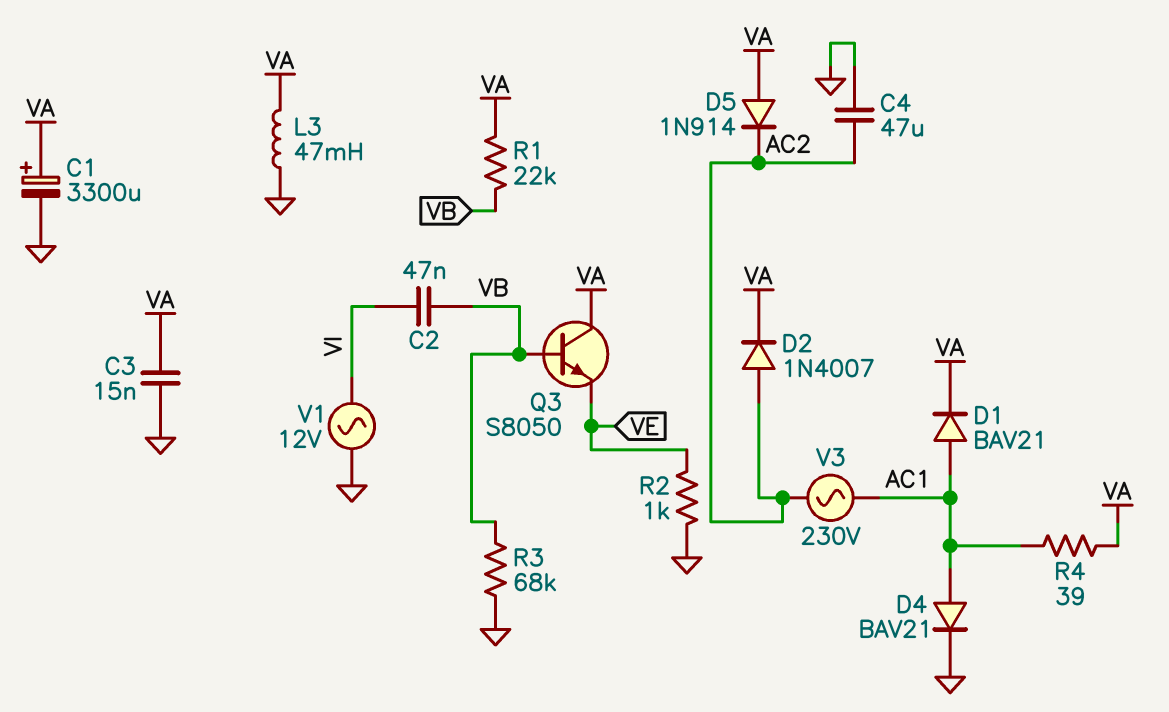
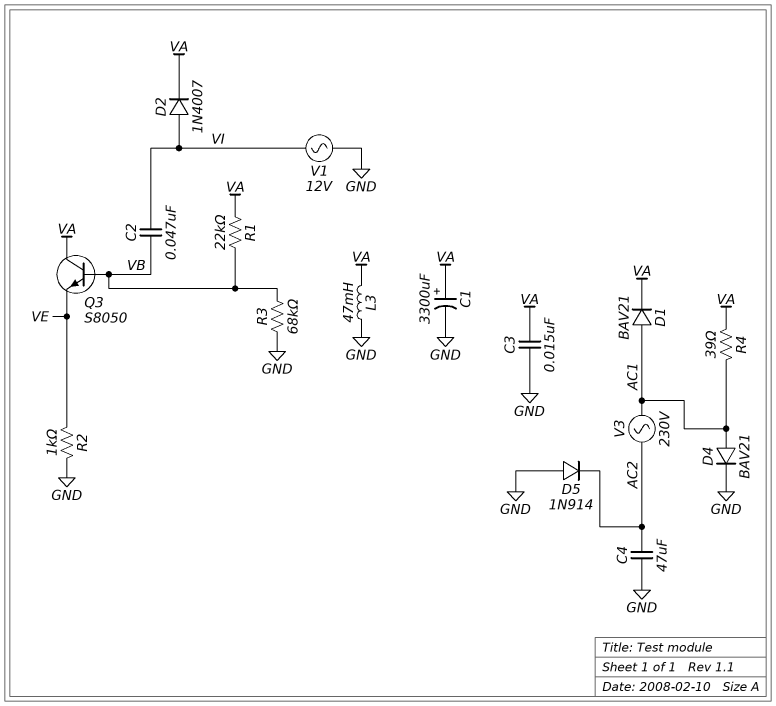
D2: diode 1N4007 (A AC2, K VA) -> diode 1N4007 (A VI, K VA)
D5: diode 1N914 (A VA, K AC2) -> diode 1N914 (A GND, K AC2)

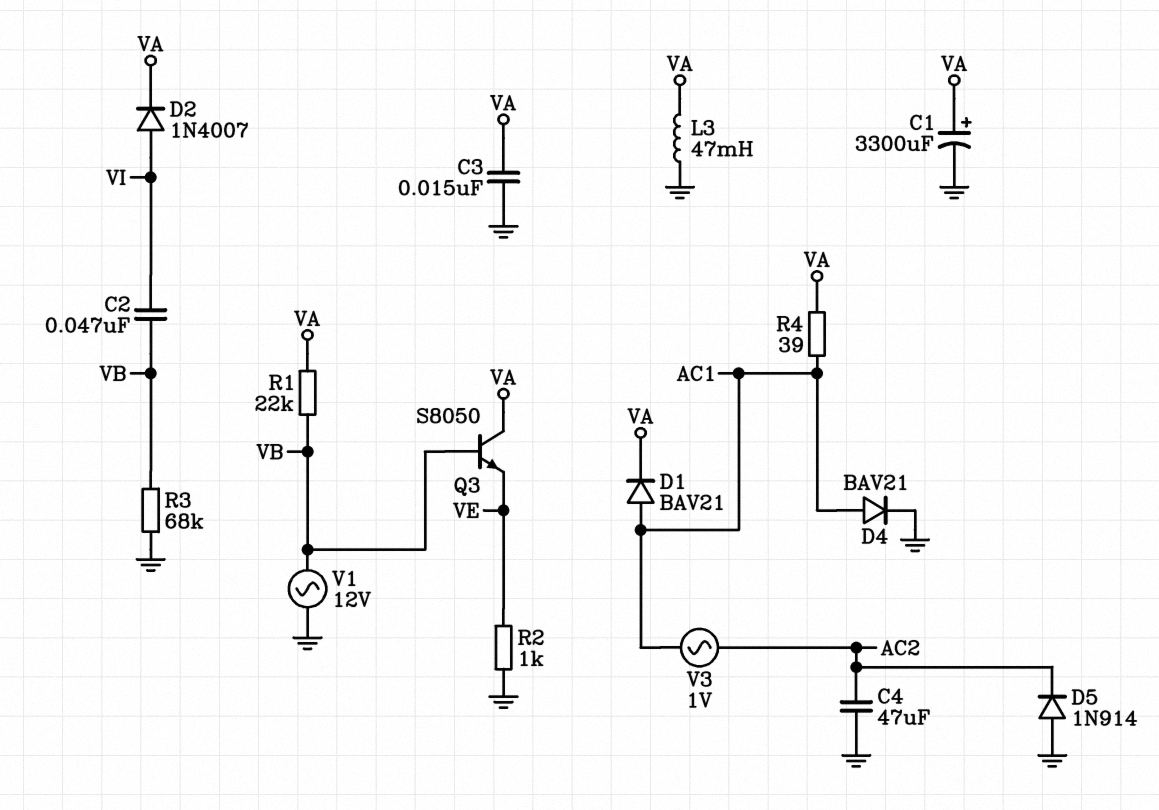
V1: AC 12V (GND, VI) -> AC 12V (GND, VB)
V3: AC 230V (AC1, AC2) -> AC 1V (AC1, AC2)

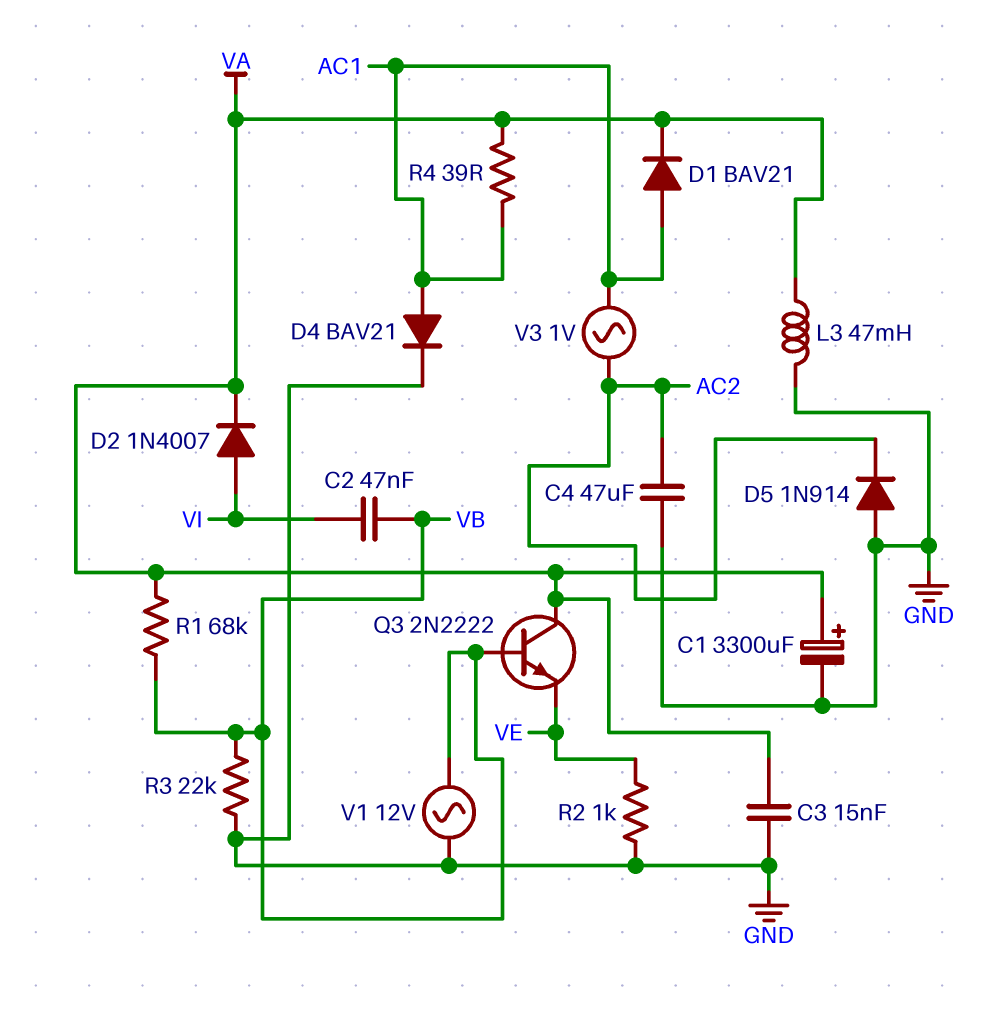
Q3: NPN S8050 (B VB, C VA, E VE) -> NPN 2N2222 (B VB, C VA, E VE)
R1: 22k (VA, VB) -> 68k (VA, VB)
R3: 68k (GND, VB) -> 22k (GND, VB)

